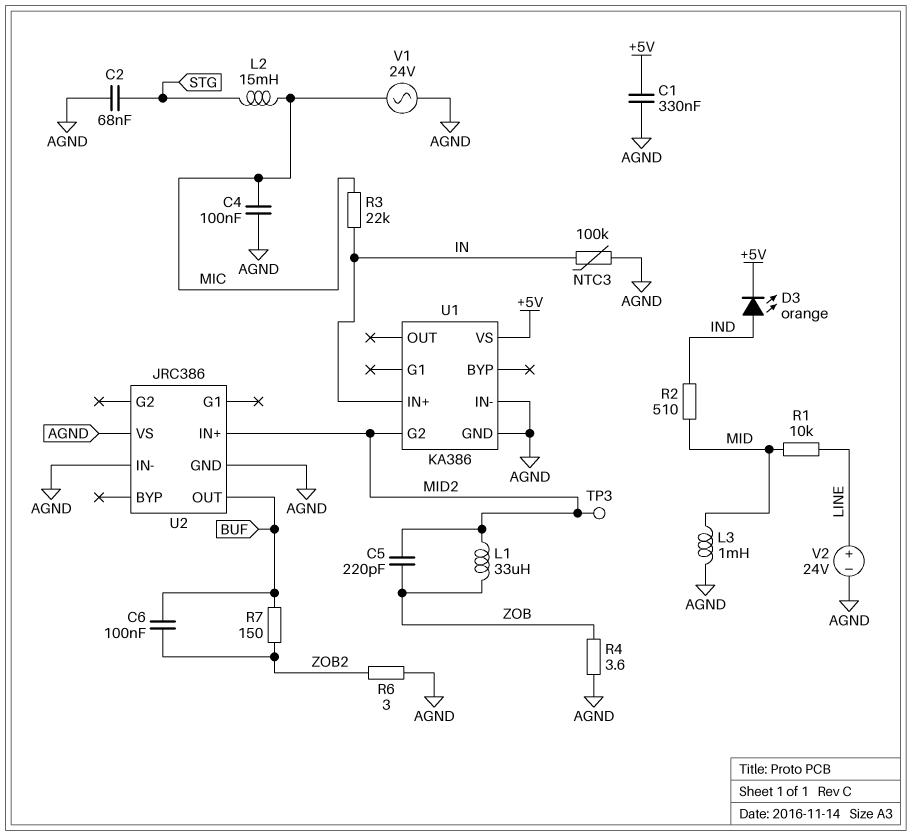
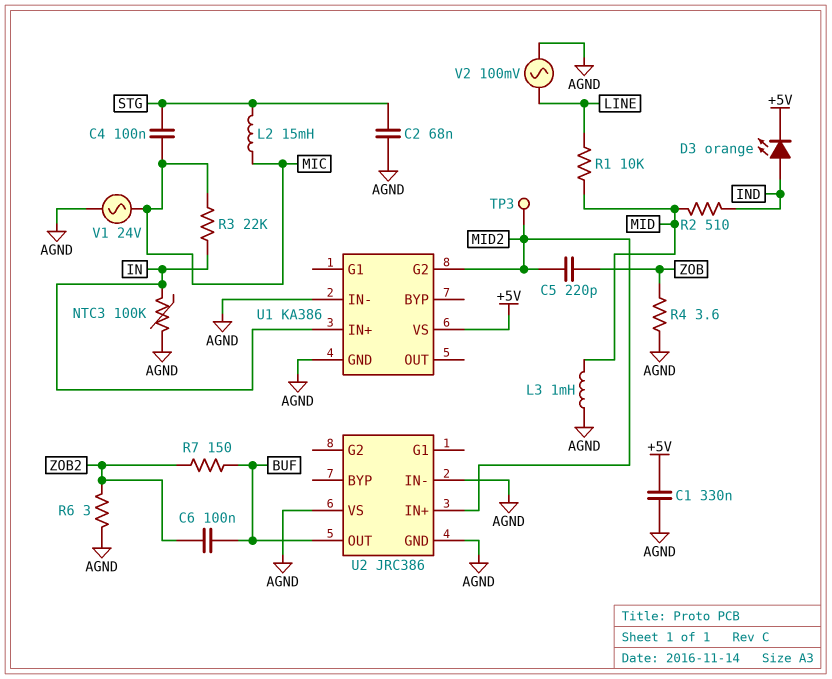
C4: 100nF (AGND, MIC) -> 100nF (MIC, STG)
L1: 33uH (MID2, ZOB) -> none
V2: 24V (plus LINE, minus AGND) -> AC 100mV (AGND, LINE)

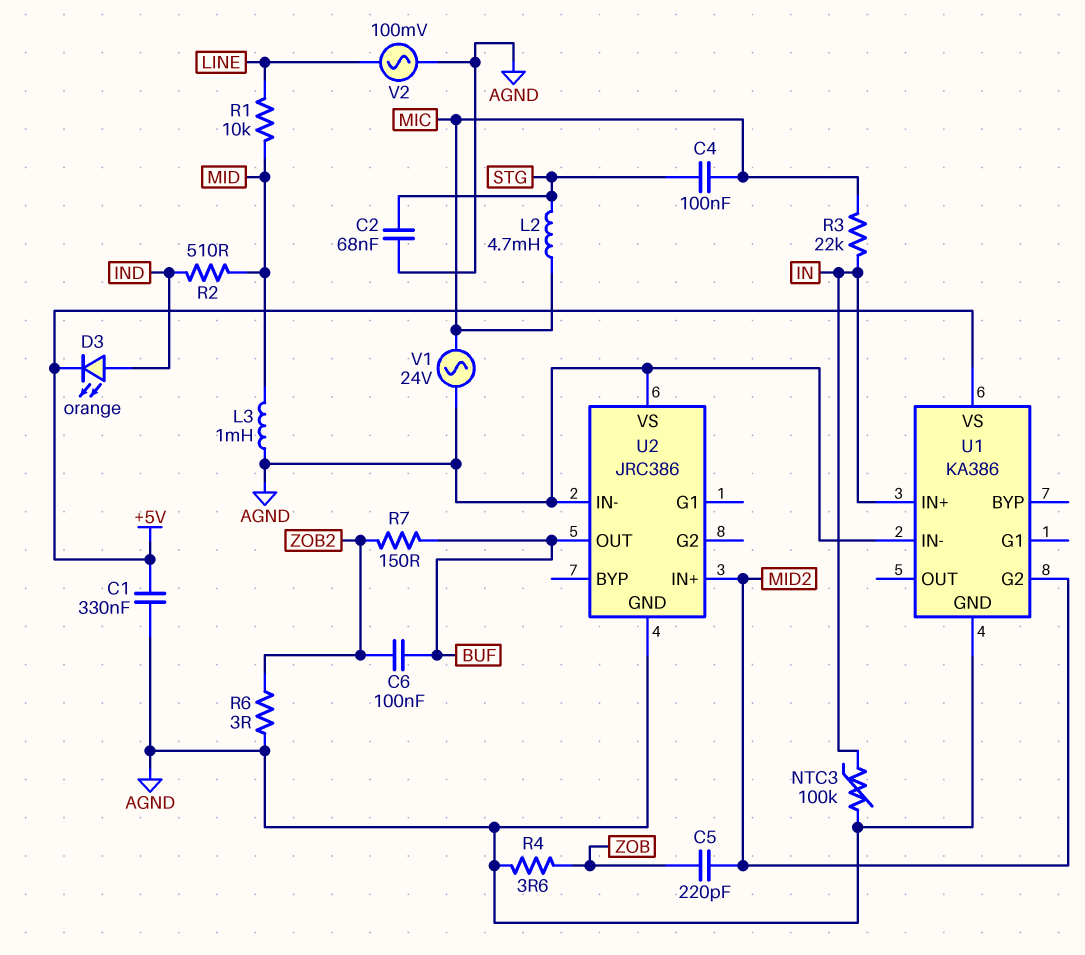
L2: 15mH (MIC, STG) -> 4.7mH (MIC, STG)
TP3: test point (MID2) -> none

